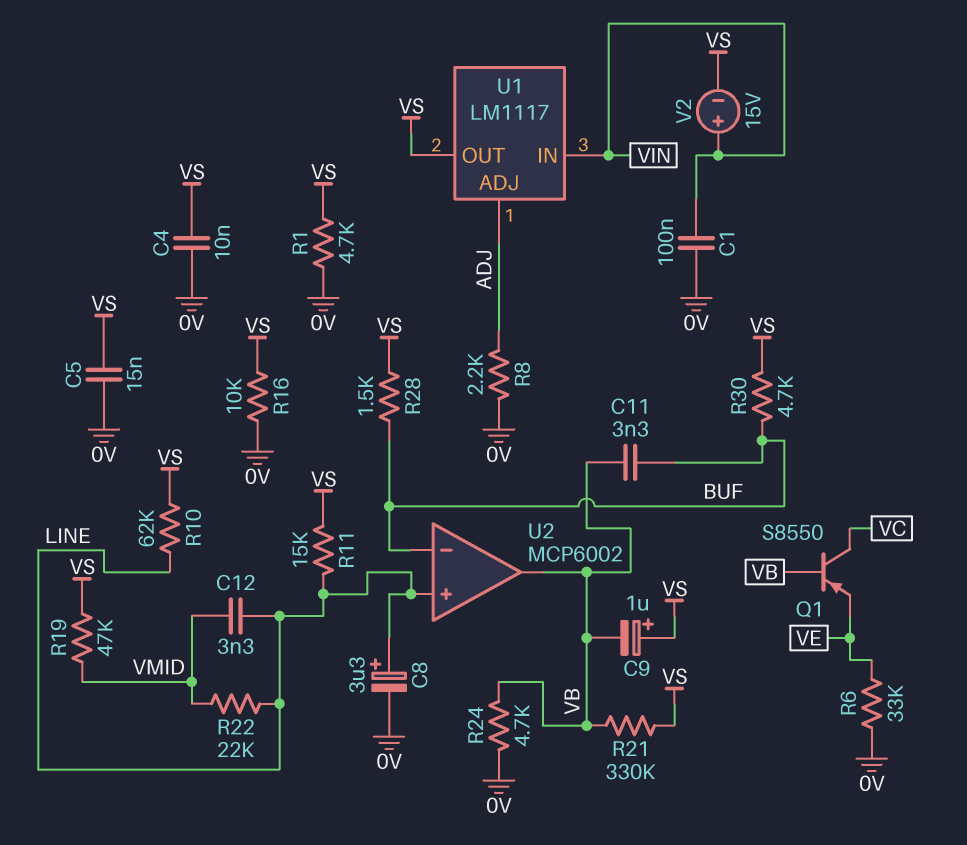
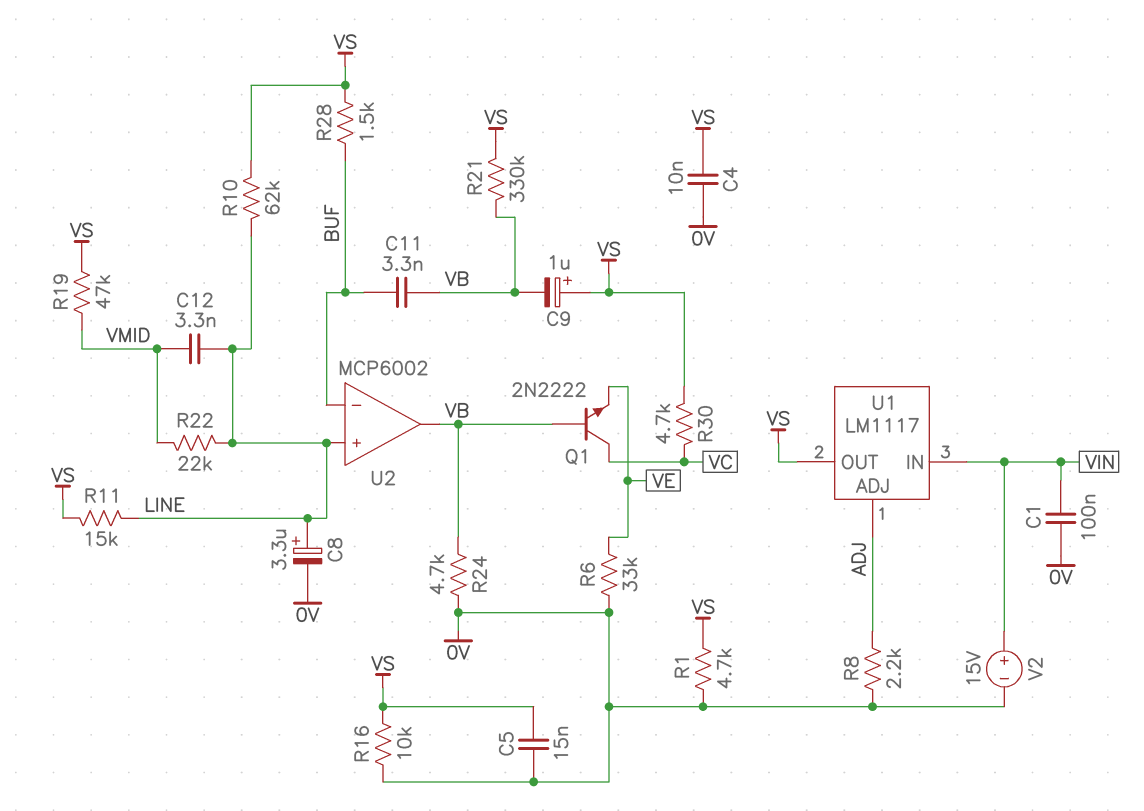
Q1: PNP S8550 (B VB, C VC, E VE) -> NPN 2N2222 (B VB, C VC, E VE)
R30: 4.7k (BUF, VS) -> 4.7k (VC, VS)
V2: 15V (plus VIN, minus VS) -> 15V (plus VIN, minus 0V)

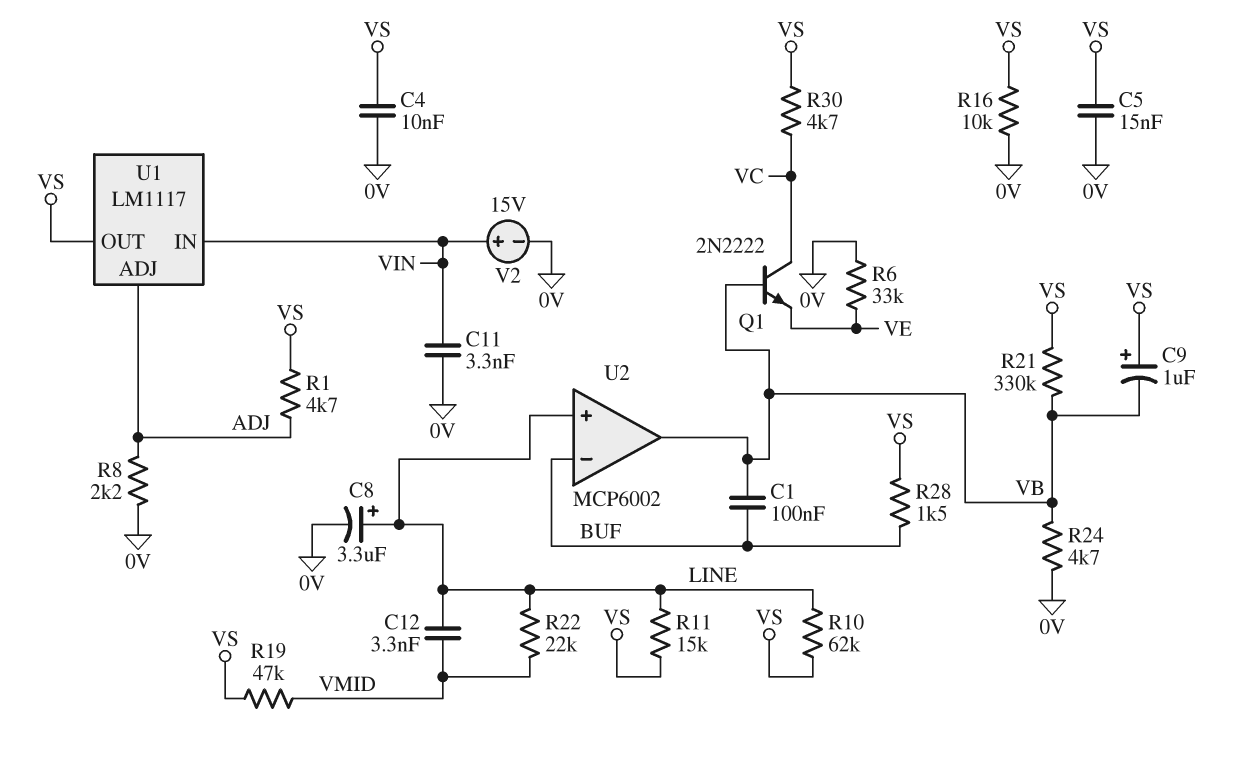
C1: 100nF (0V, VIN) -> 100nF (BUF, VB)
C11: 3.3nF (BUF, VB) -> 3.3nF (0V, VIN)
R1: 4.7k (0V, VS) -> 4.7k (ADJ, VS)

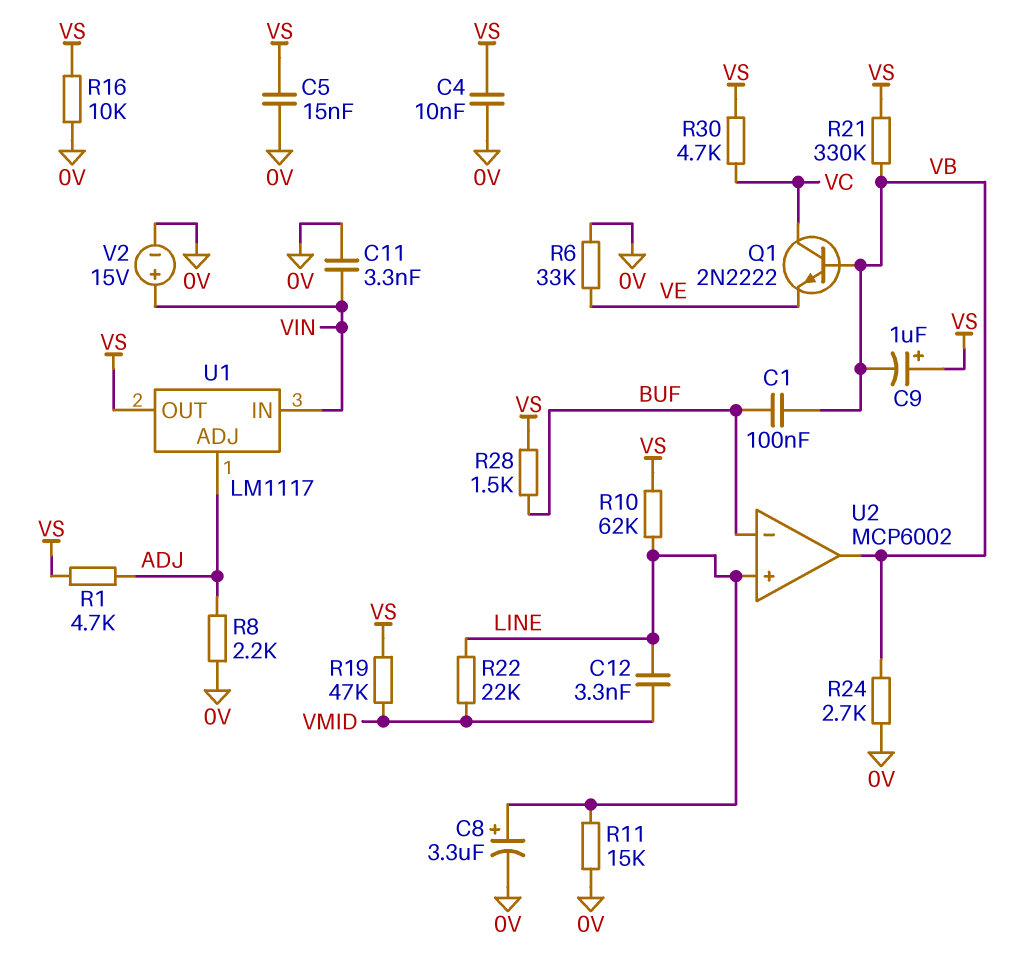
R11: 15k (LINE, VS) -> 15k (0V, LINE)
R24: 4.7k (0V, VB) -> 2.7k (0V, VB)

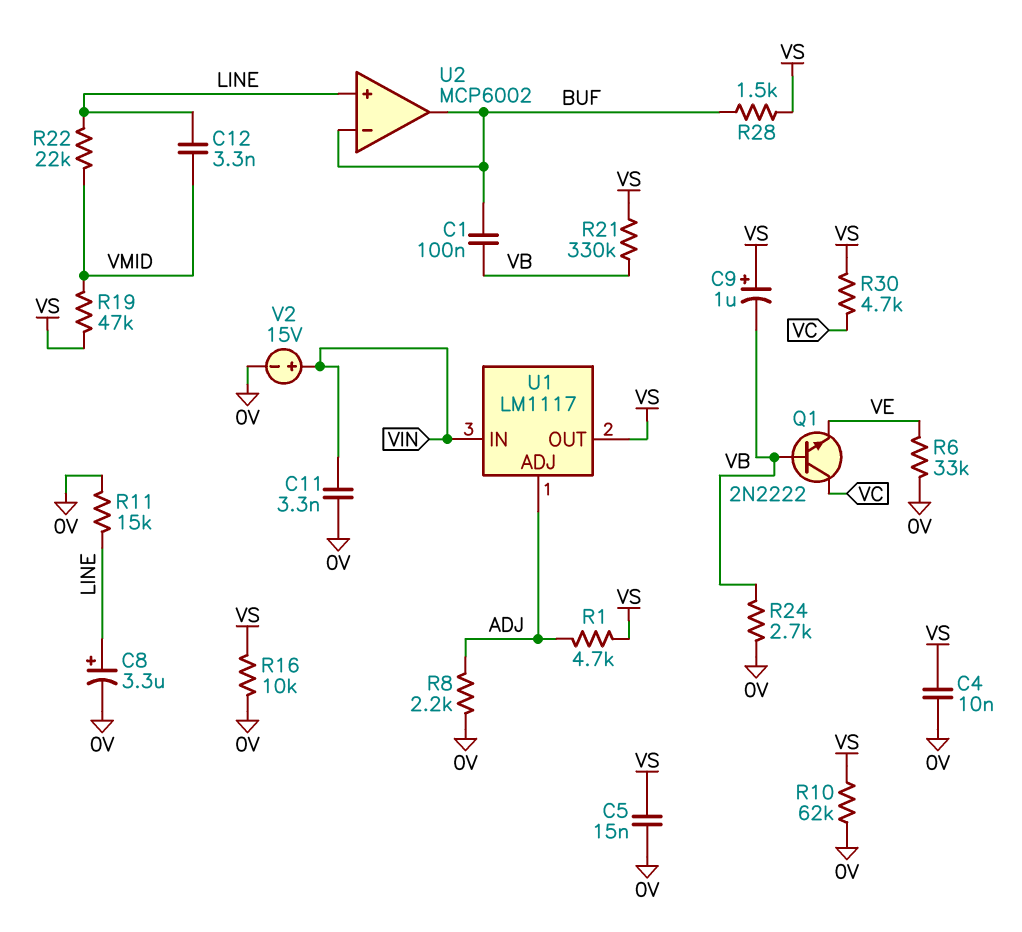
R10: 62k (LINE, VS) -> 62k (0V, VS)
U2 pin out: VB -> BUF

